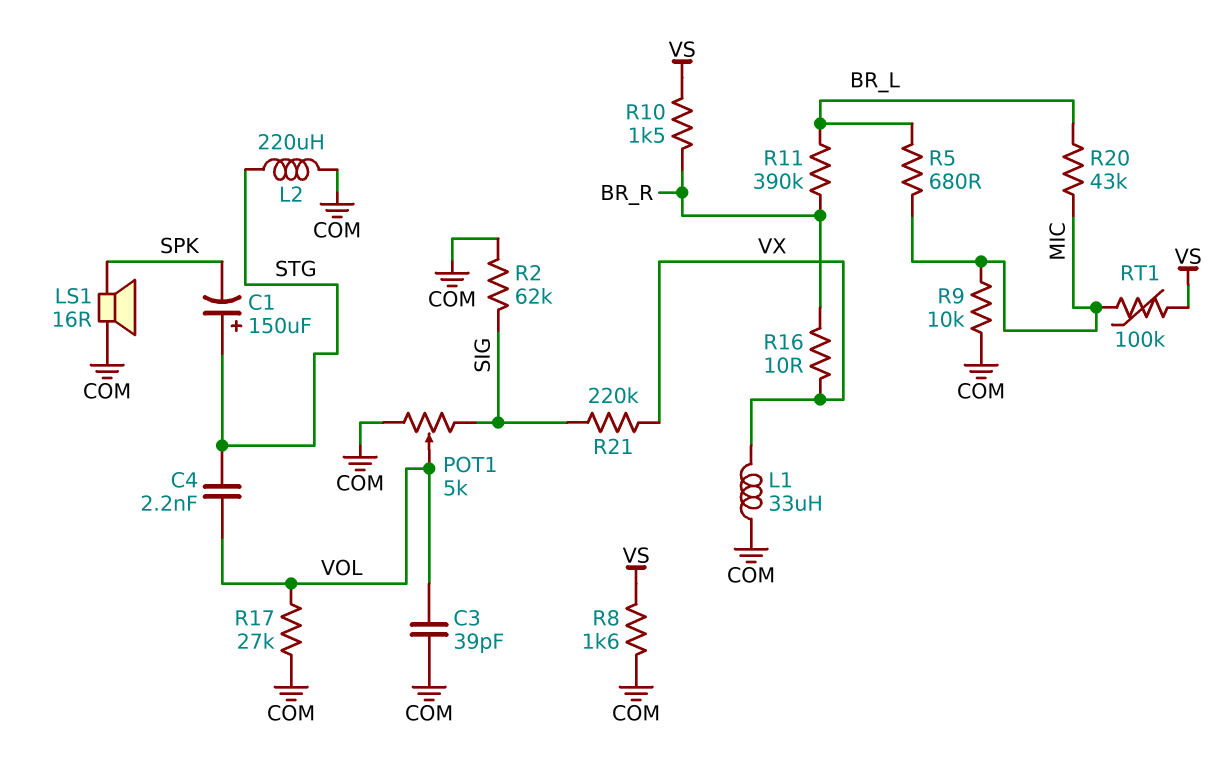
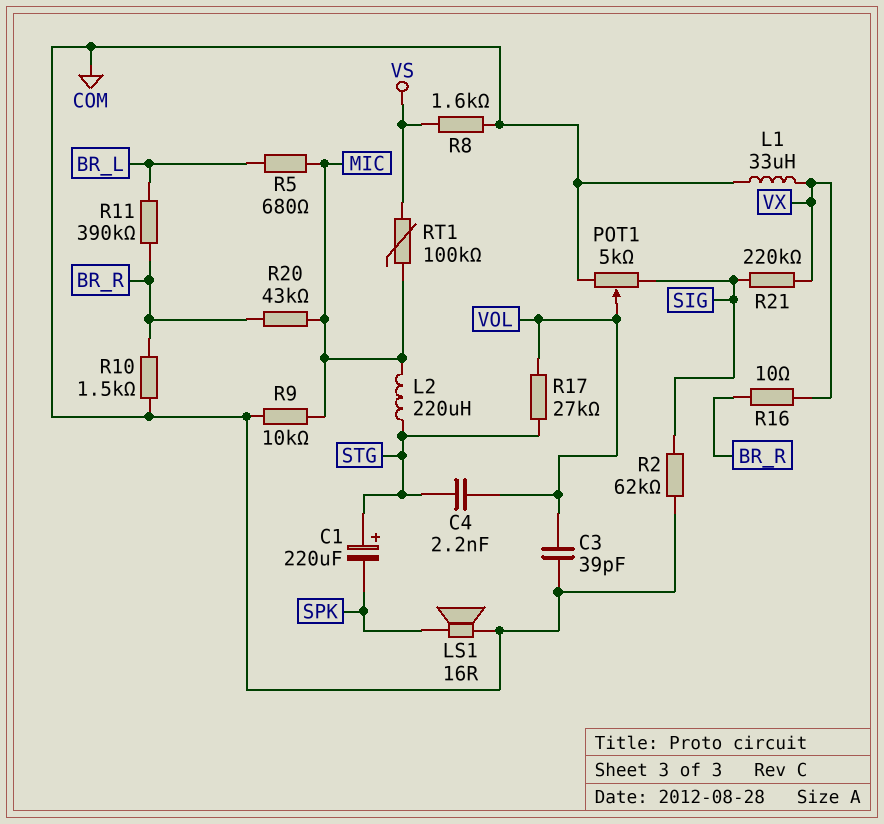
C1: 150uF (plus STG, minus SPK) -> 220uF (plus STG, minus SPK)
L2: 220uH (COM, STG) -> 220uH (MIC, STG)
R10: 1.5k (BR_R, VS) -> 1.5k (BR_R, COM)
R17: 27k (COM, VOL) -> 27k (STG, VOL)
R20: 43k (BR_L, MIC) -> 43k (BR_R, MIC)

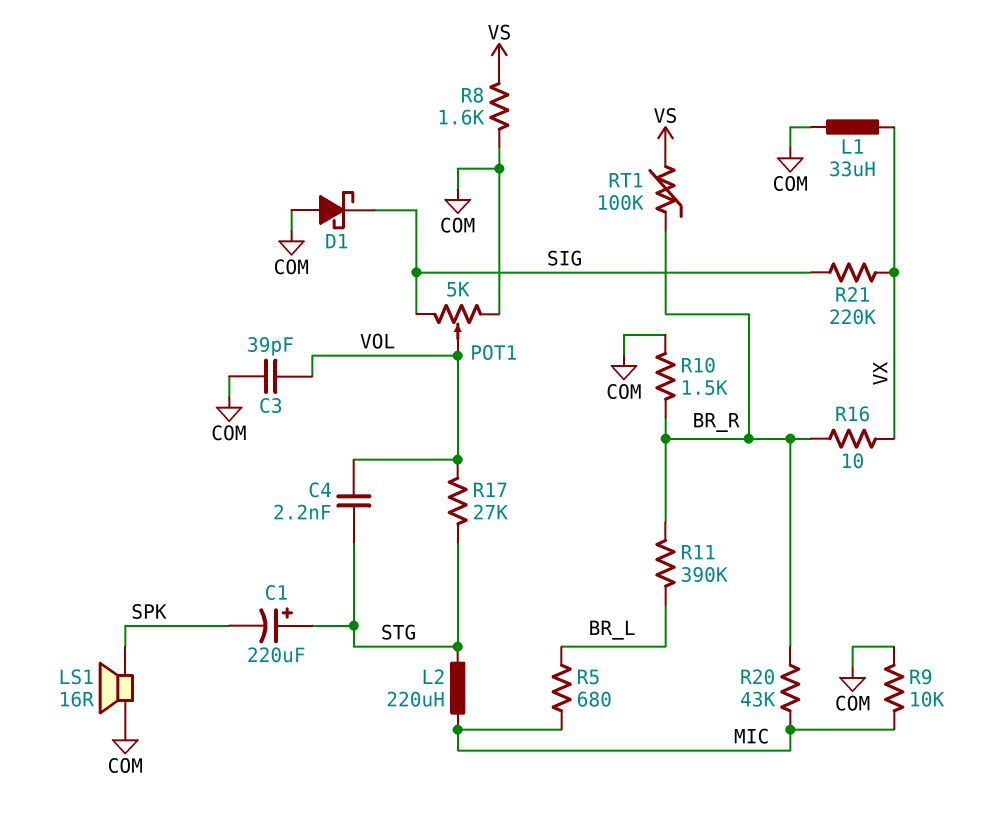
D1: none -> schottky (A COM, K SIG)
R2: 62k (COM, SIG) -> none
RT1: 100k (MIC, VS) -> 100k (BR_R, VS)

